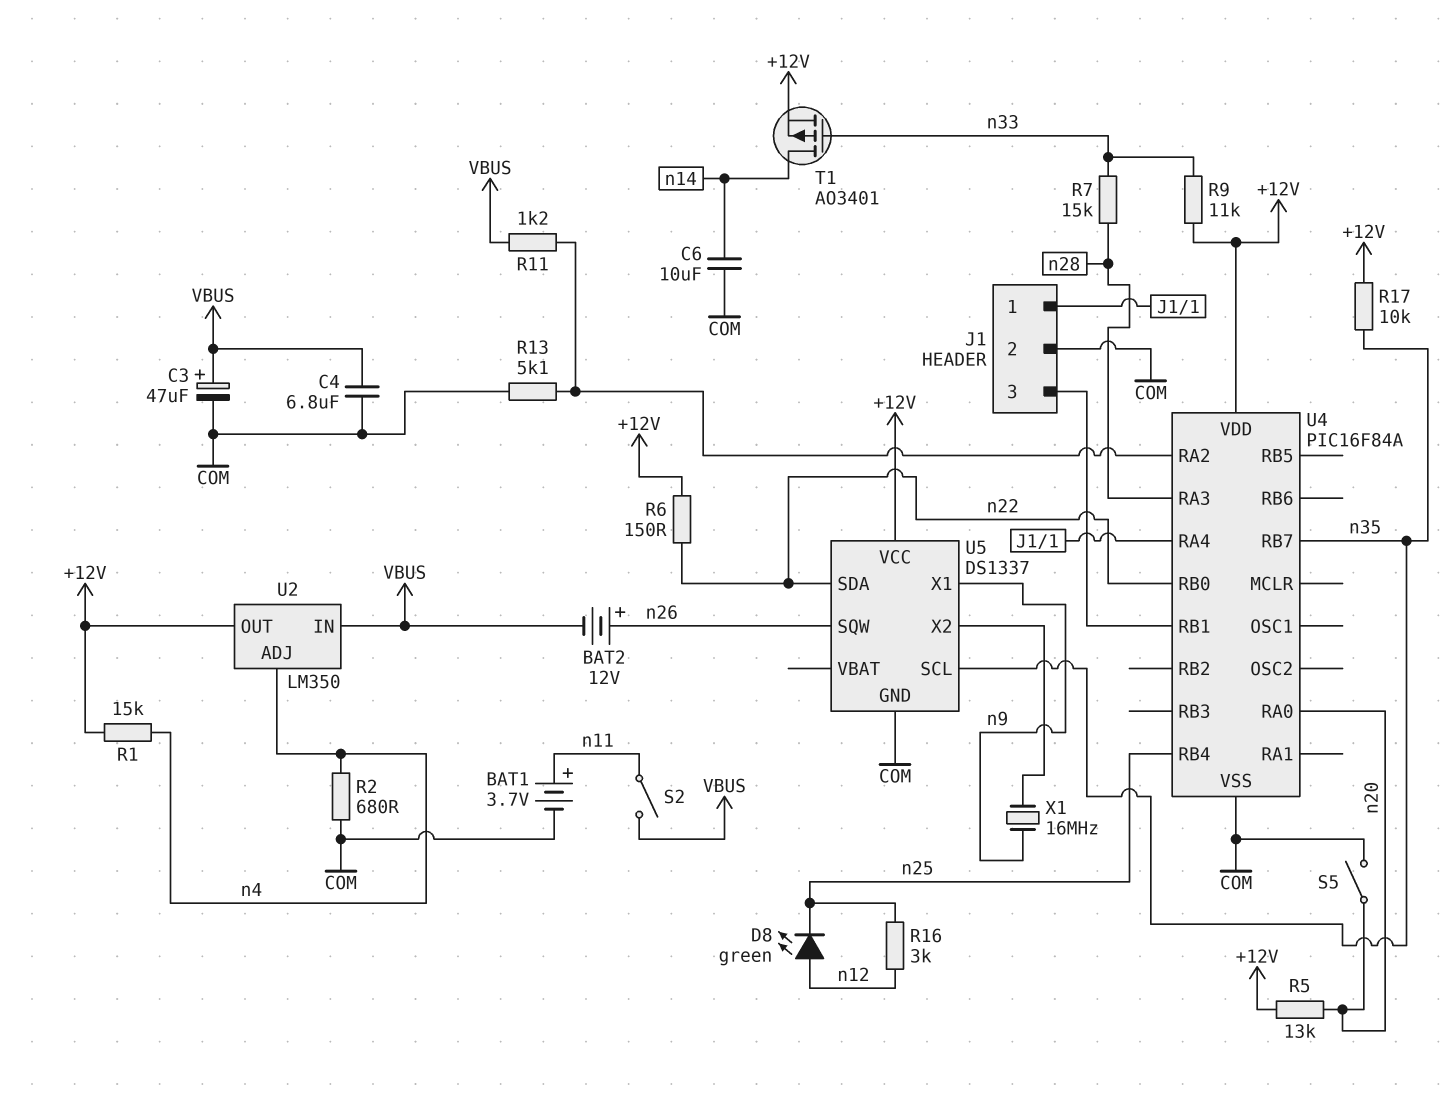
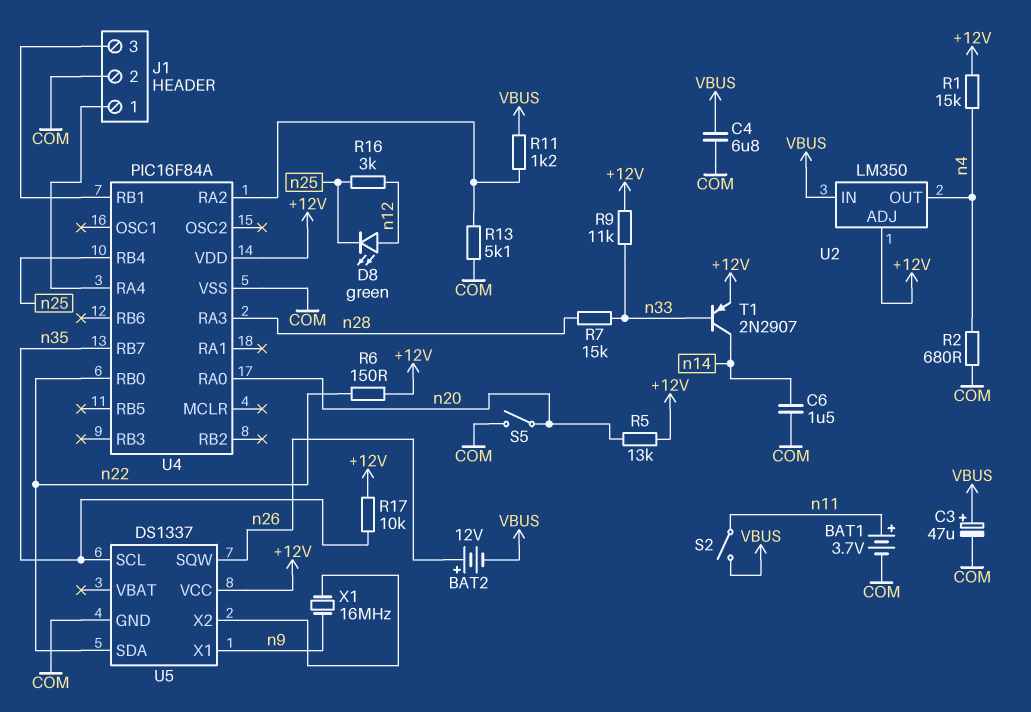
C6: 10uF (COM, n14) -> 1.5uF (COM, n14)
T1: PMOS AO3401 (G n33, D n14, S +12V) -> PNP 2N2907 (B n33, C n14, E +12V)
U2 pin ADJ: n4 -> +12V
U2 pin OUT: +12V -> n4

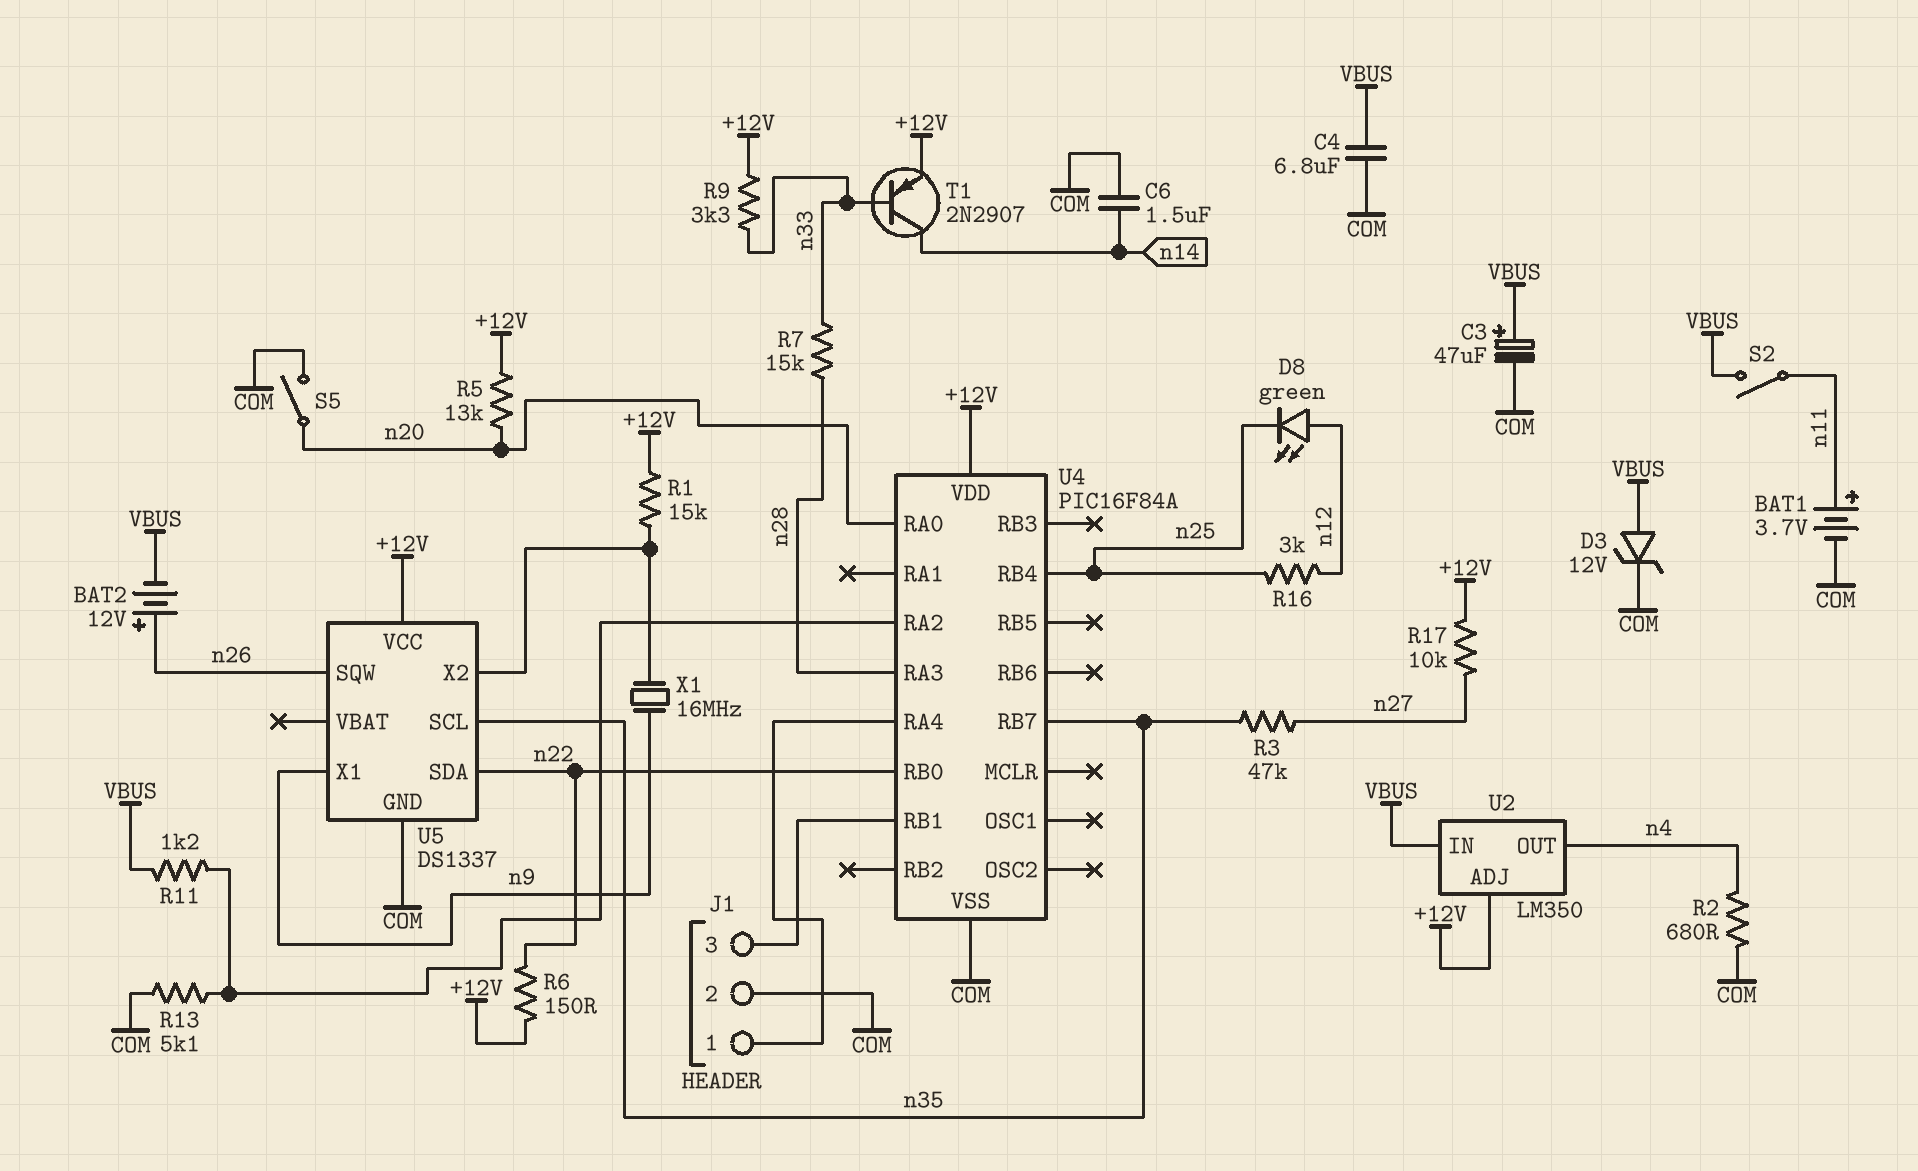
D3: none -> zener 12V (A VBUS, K COM)
R1: 15k (+12V, n4) -> 15k (+12V, U5/X2)
R3: none -> 47k (n27, n35)
R9: 11k (+12V, n33) -> 3.3k (+12V, n33)
R17: 10k (+12V, n35) -> 10k (+12V, n27)

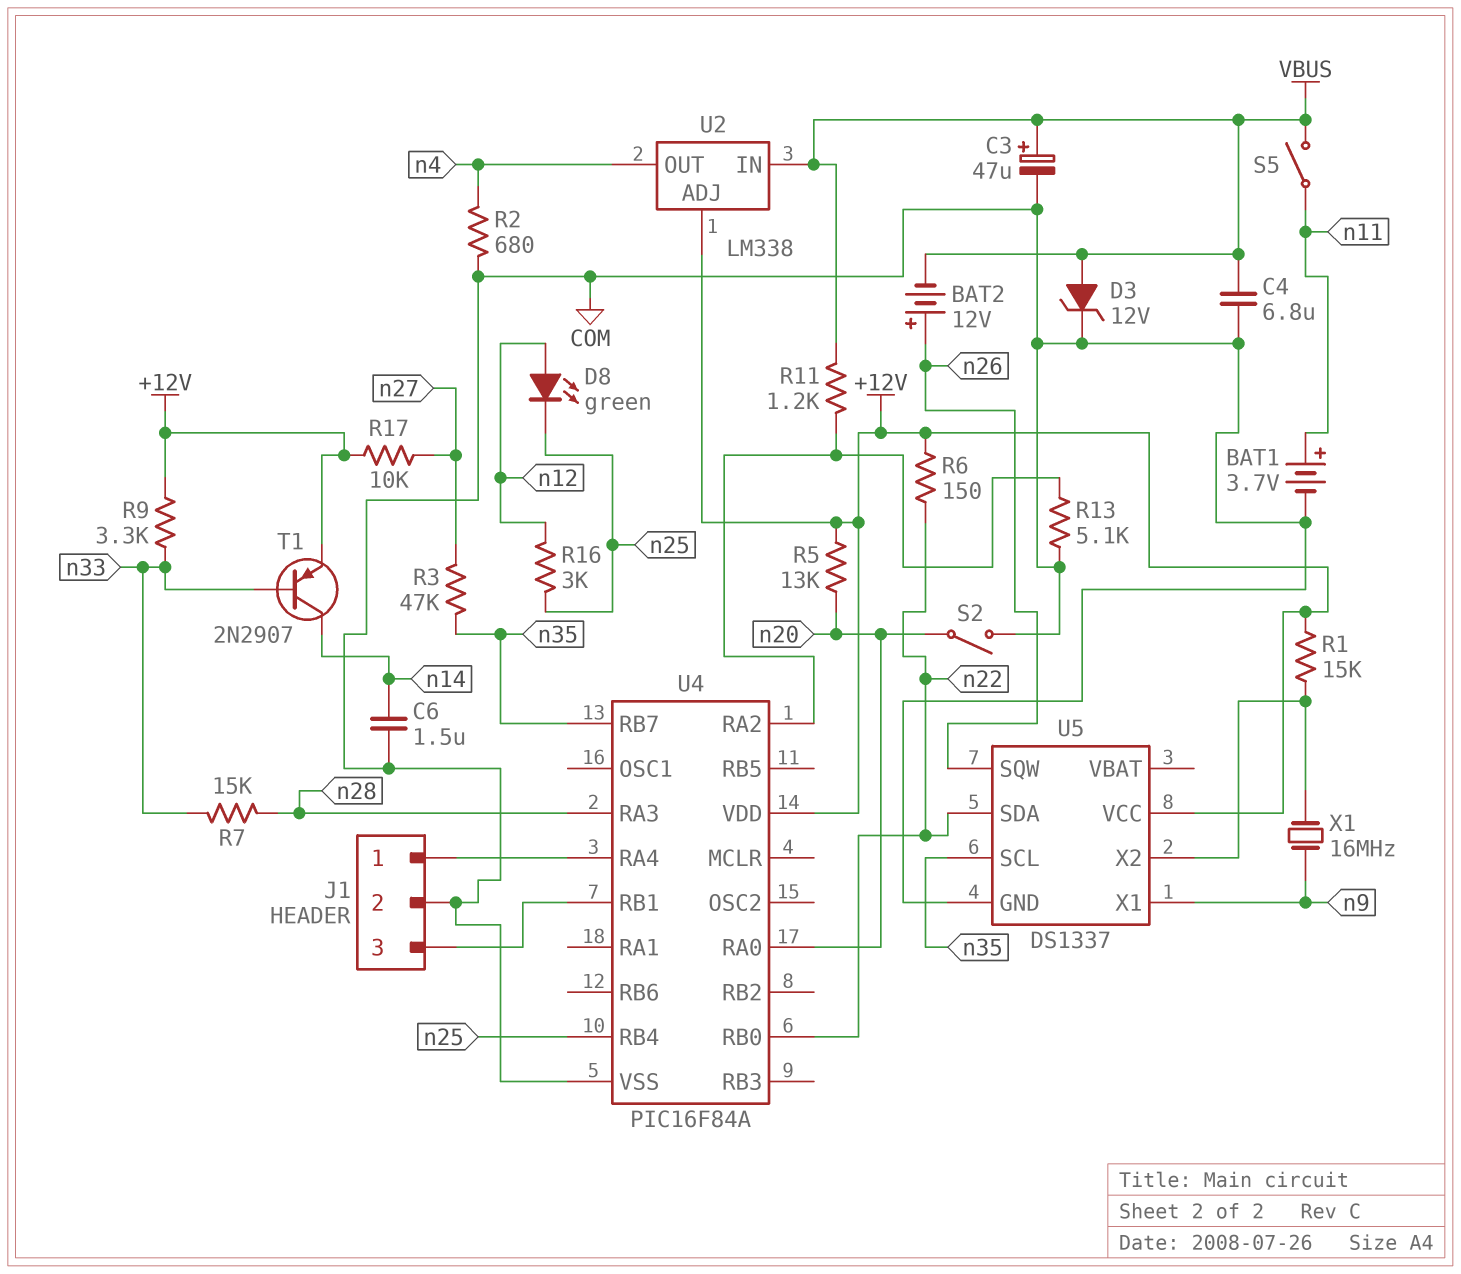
S2: switch (VBUS, n11) -> switch (COM, n20)
S5: switch (COM, n20) -> switch (VBUS, n11)
U2: LM350 -> LM338

